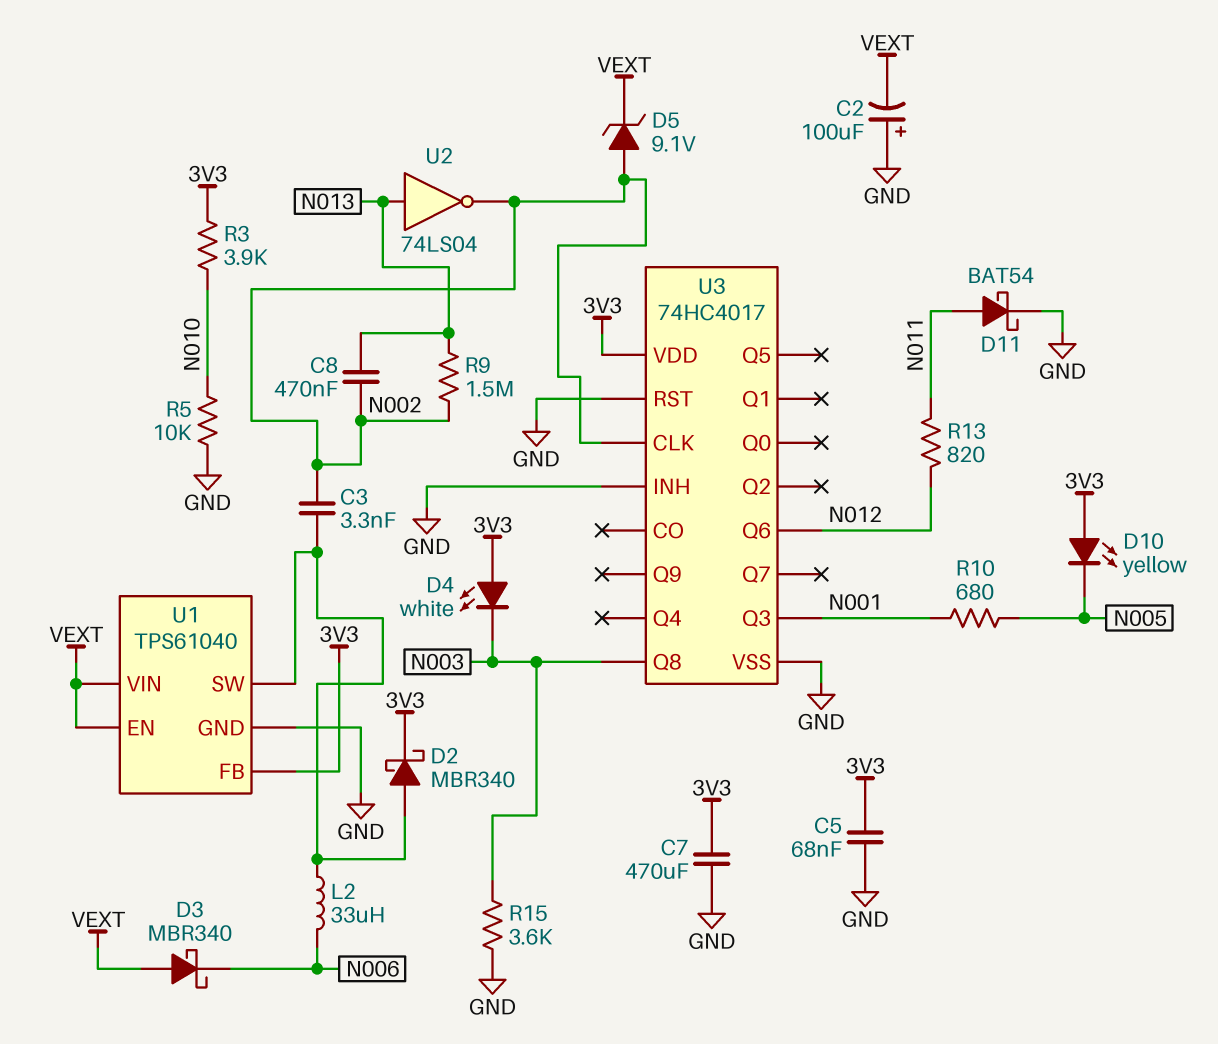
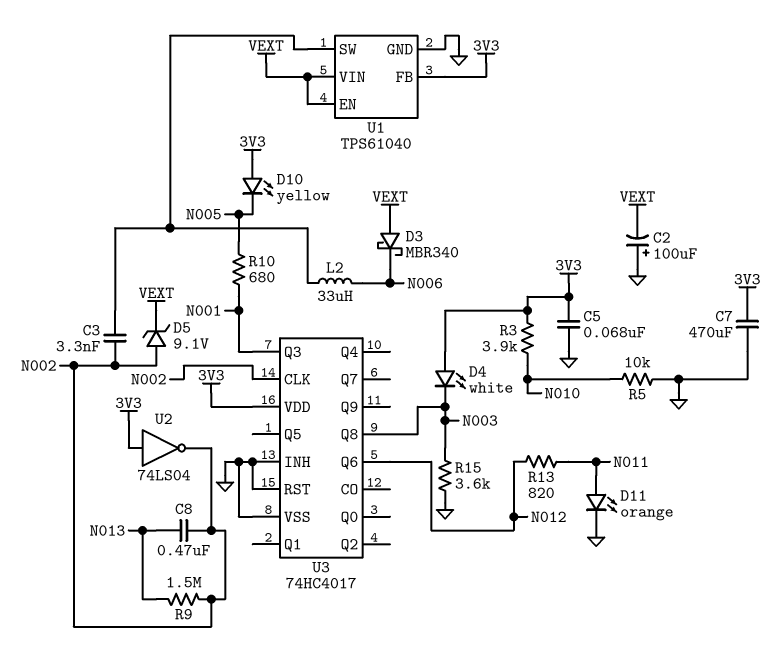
D2: schottky MBR340 (A U1/SW, K 3V3) -> none
D11: schottky BAT54 (A N011, K GND) -> LED orange (A N011, K GND)
U2: NOT 74LS04 (in N013, out N002) -> NOT 74LS04 (in 3V3, out N002)

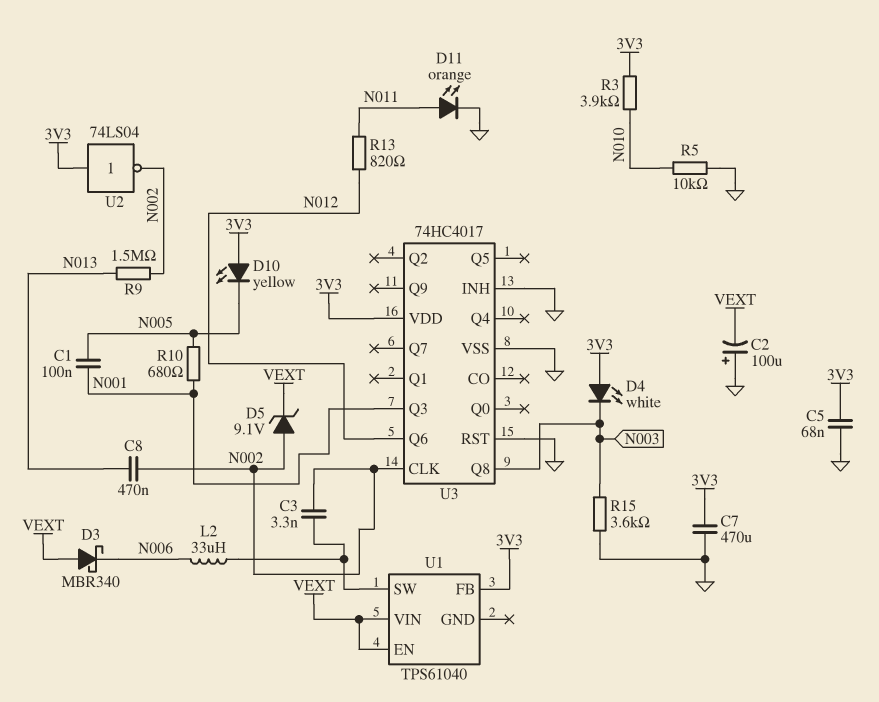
C1: none -> 100nF (N001, N005)
U1 pin GND: GND -> none

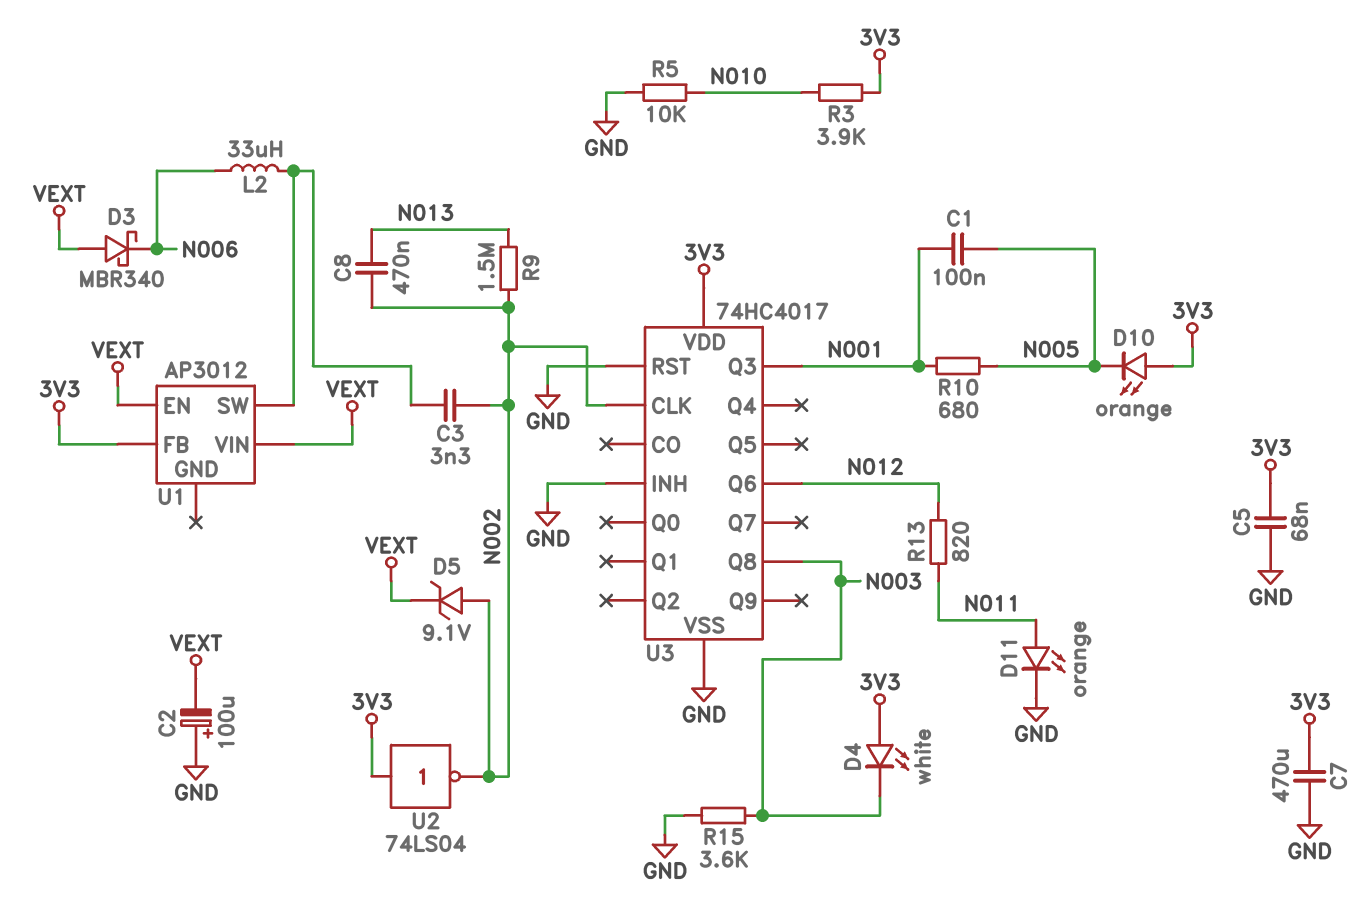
D10: LED yellow (A 3V3, K N005) -> LED orange (A 3V3, K N005)
U1: TPS61040 -> AP3012

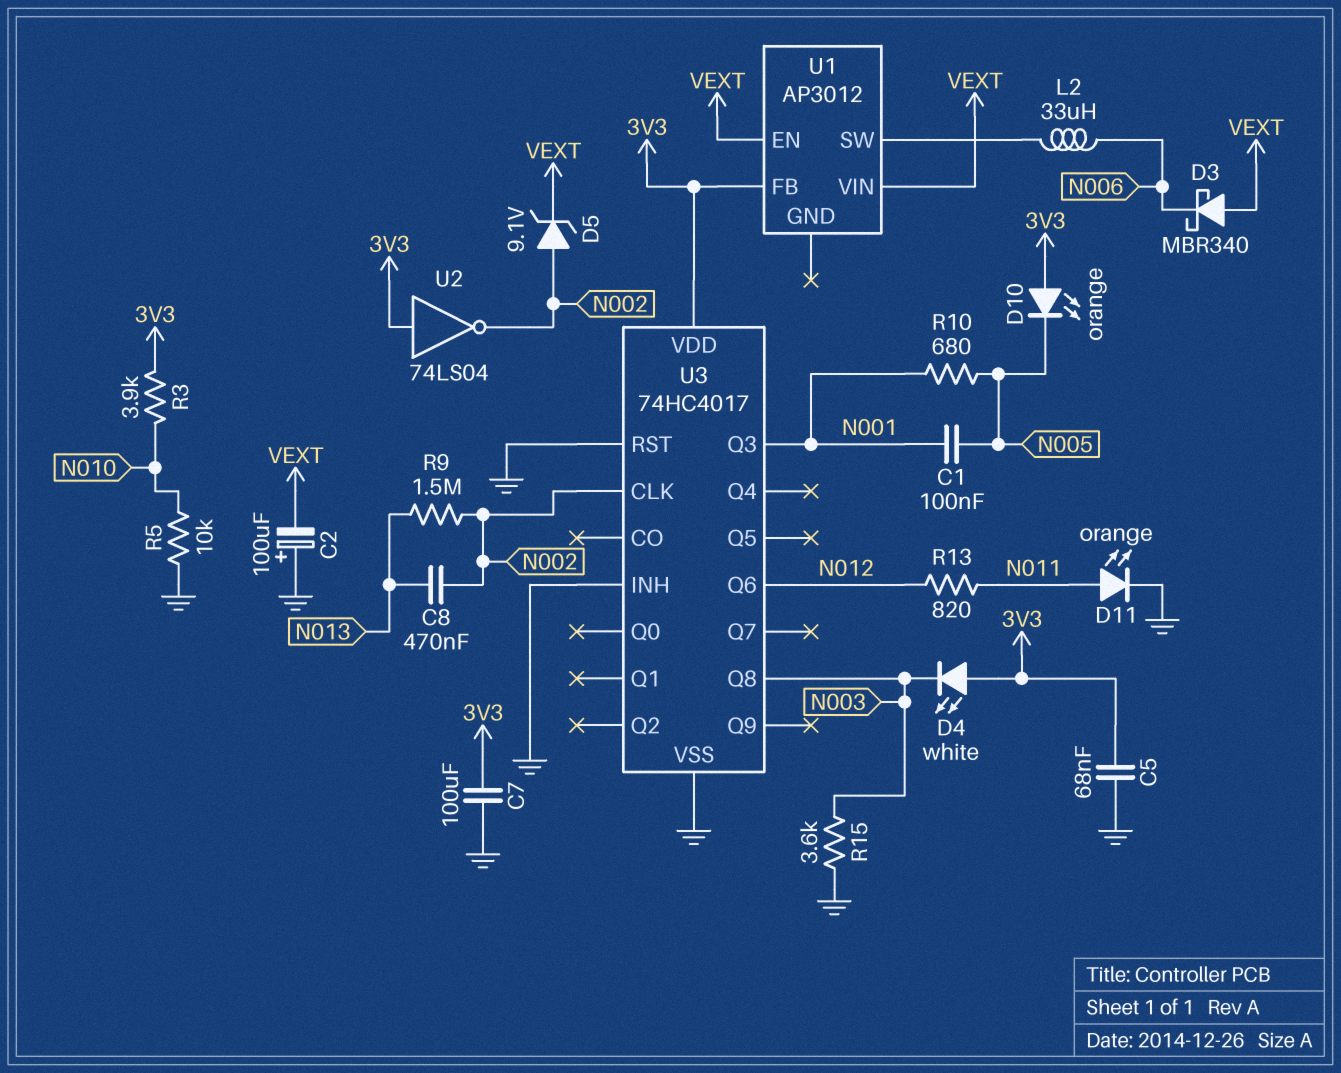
C3: 3.3nF (N002, U1/SW) -> none
C7: 470uF (3V3, GND) -> 100uF (3V3, GND)

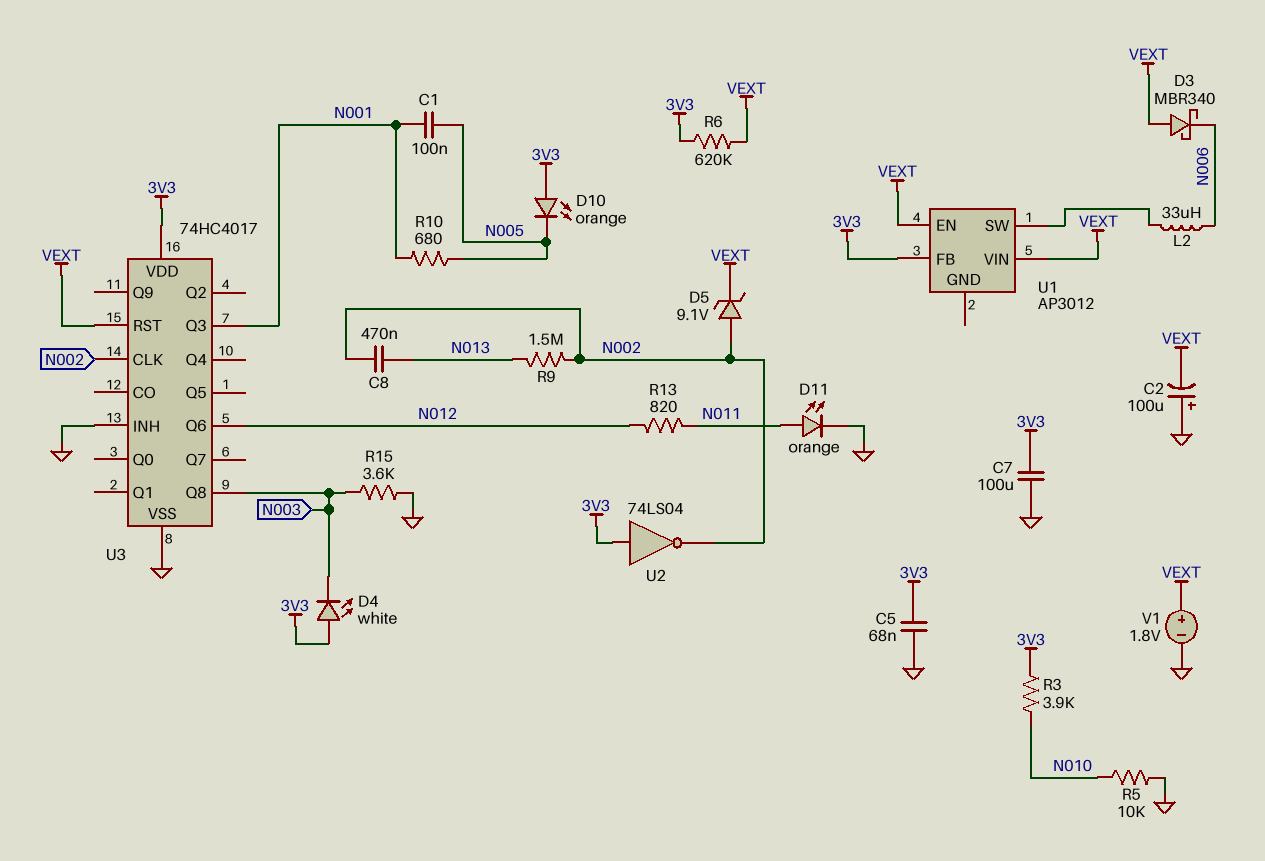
R6: none -> 620k (3V3, VEXT)
U3 pin RST: GND -> VEXT
V1: none -> 1.8V (plus VEXT, minus GND)

